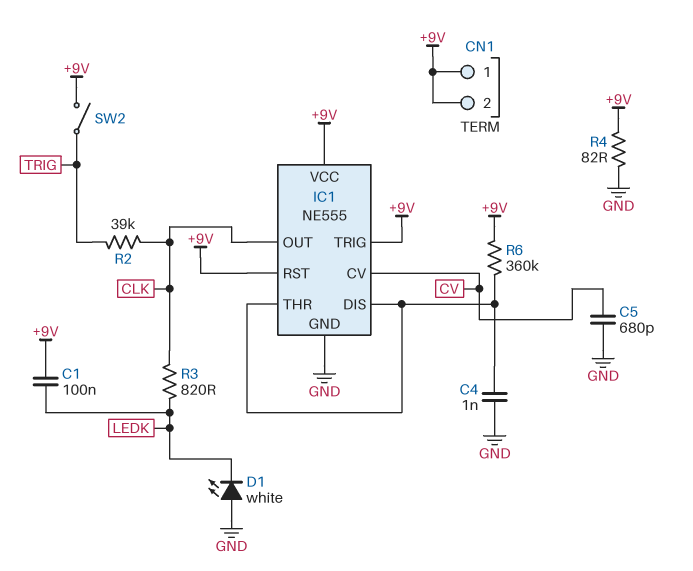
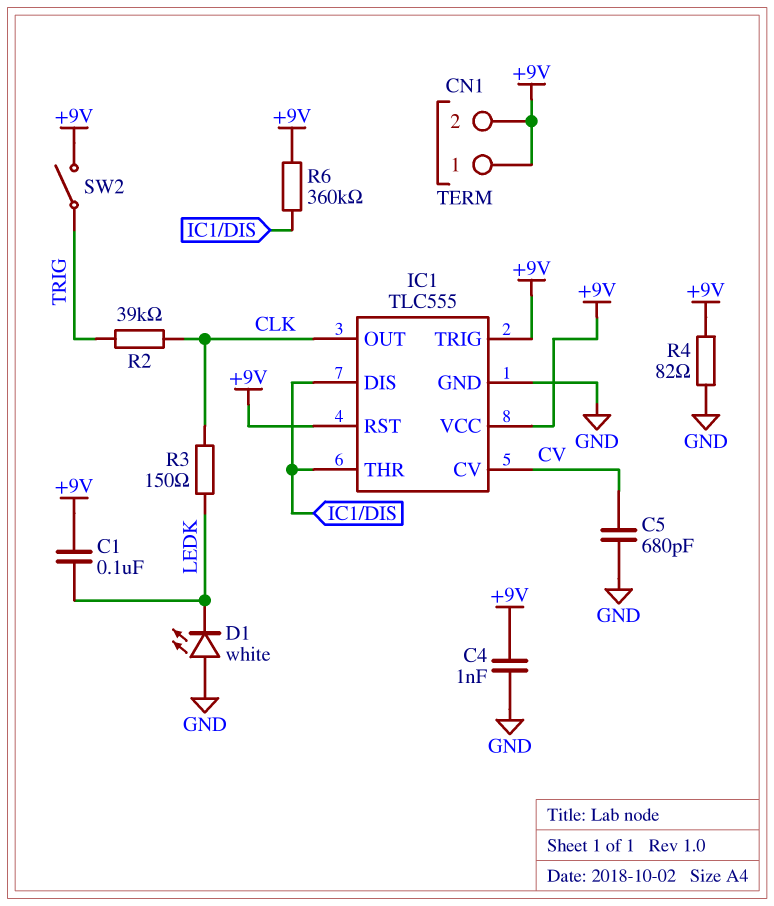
C4: 1nF (GND, IC1/DIS) -> 1nF (+9V, GND)
IC1: NE555 -> TLC555
R3: 820 (CLK, LEDK) -> 150 (CLK, LEDK)

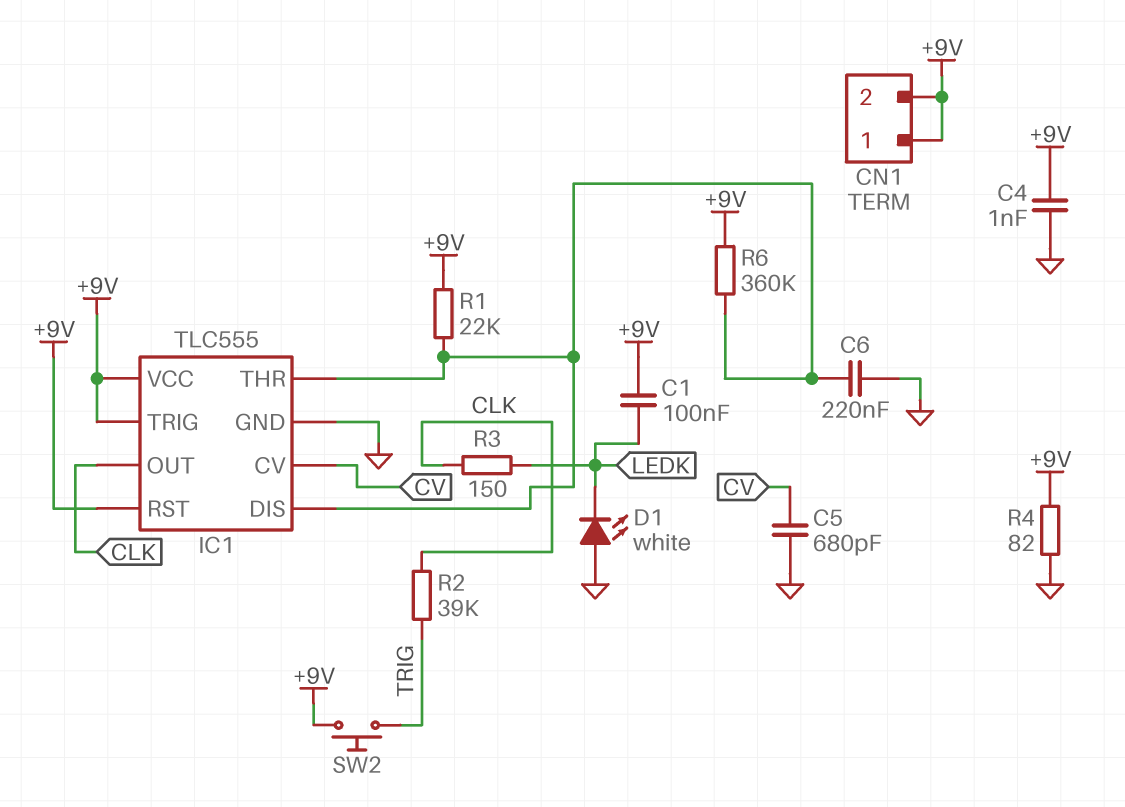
C6: none -> 220nF (GND, IC1/DIS)
R1: none -> 22k (+9V, IC1/DIS)
SW2: switch (+9V, TRIG) -> button (+9V, TRIG)

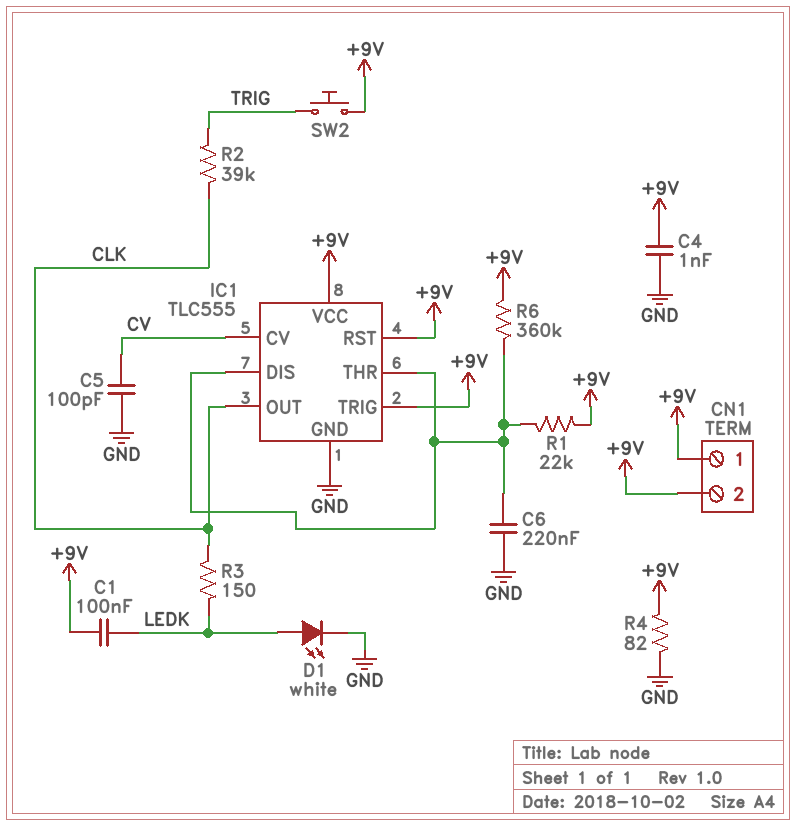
C5: 680pF (CV, GND) -> 100pF (CV, GND)
D1: LED white (A GND, K LEDK) -> LED white (A LEDK, K GND)

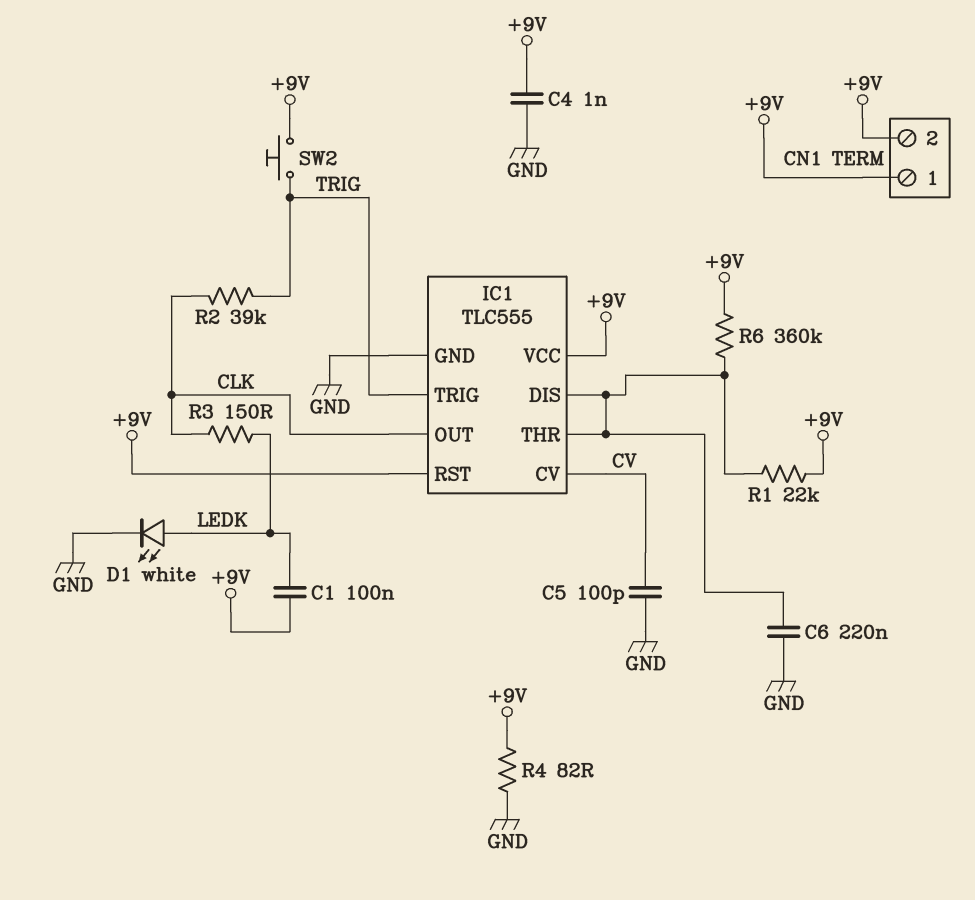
IC1 pin TRIG: +9V -> TRIG

